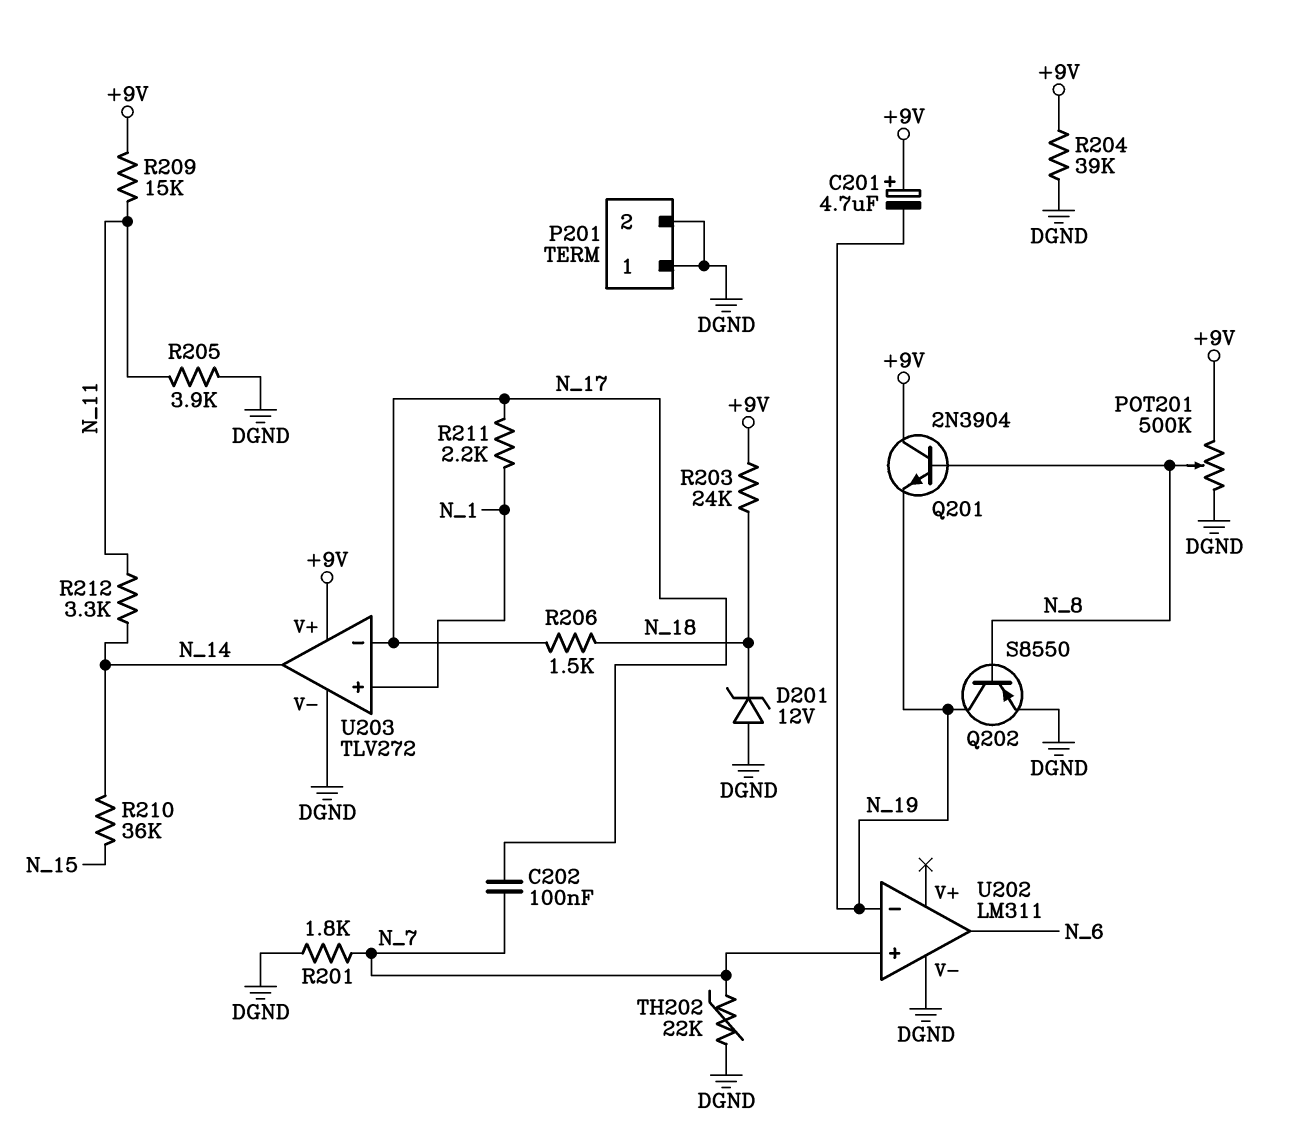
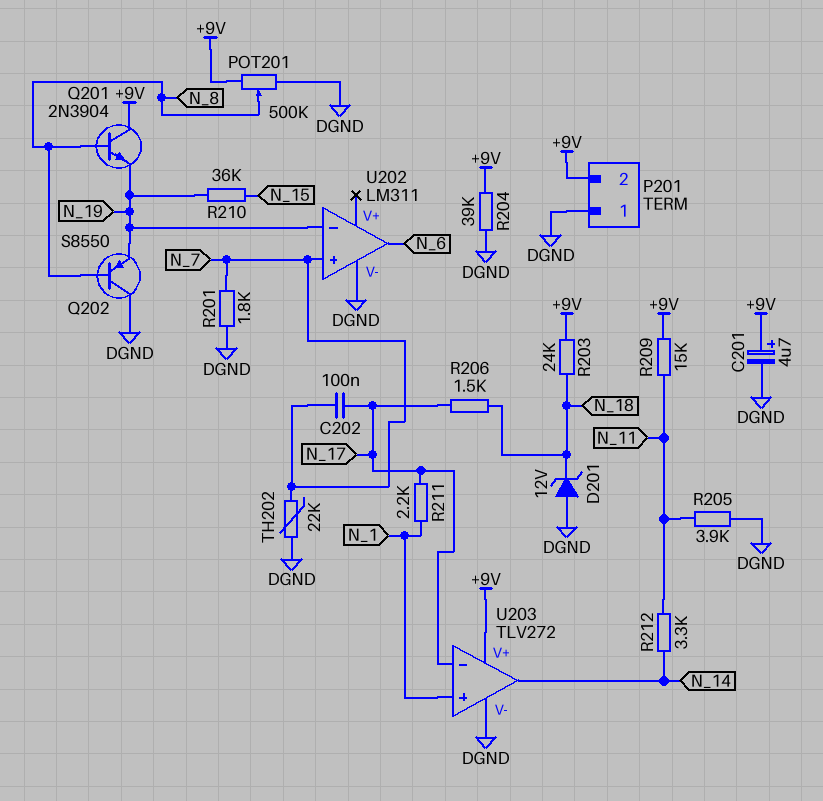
C201: 4.7uF (plus +9V, minus N_19) -> 4.7uF (plus +9V, minus DGND)
P201 pin 2: DGND -> +9V
Q202: PNP S8550 (B N_8, C N_19, E DGND) -> PNP S8550 (B N_8, C DGND, E N_19)
R210: 36k (N_14, N_15) -> 36k (N_15, N_19)

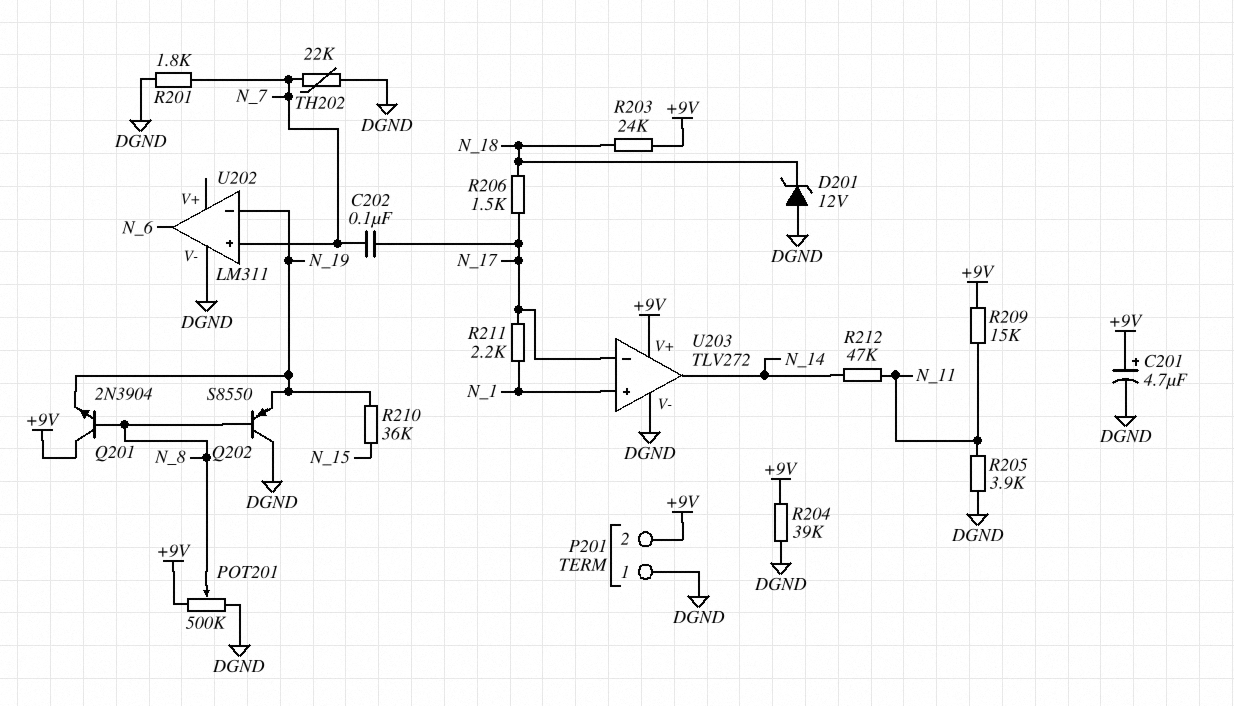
R212: 3.3k (N_11, N_14) -> 47k (N_11, N_14)

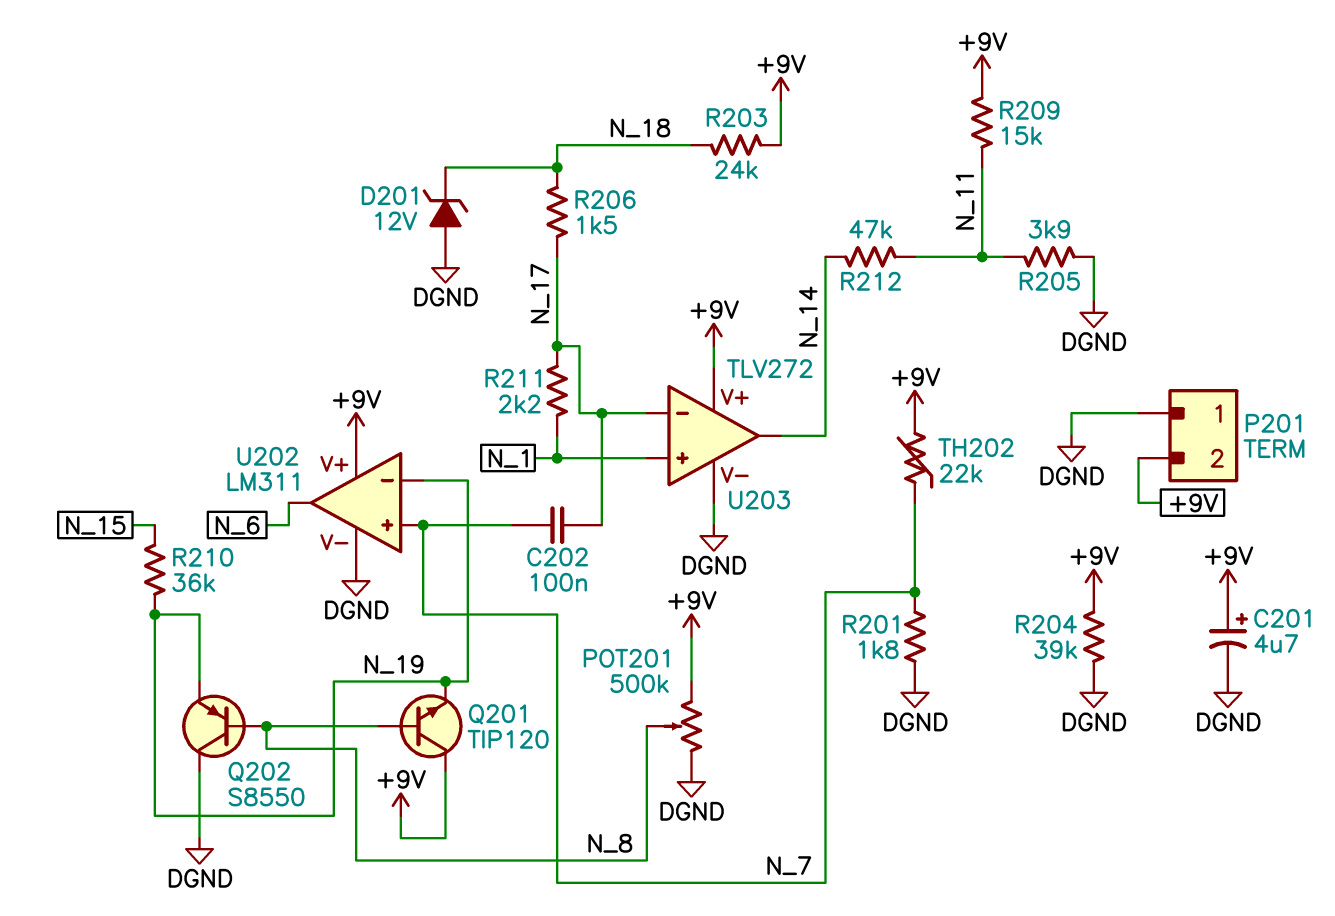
Q201: NPN 2N3904 (B N_8, C +9V, E N_19) -> NPN TIP120 (B N_8, C +9V, E N_19)
TH202: 22k (DGND, N_7) -> 22k (+9V, N_7)
U202 pin V+: none -> +9V

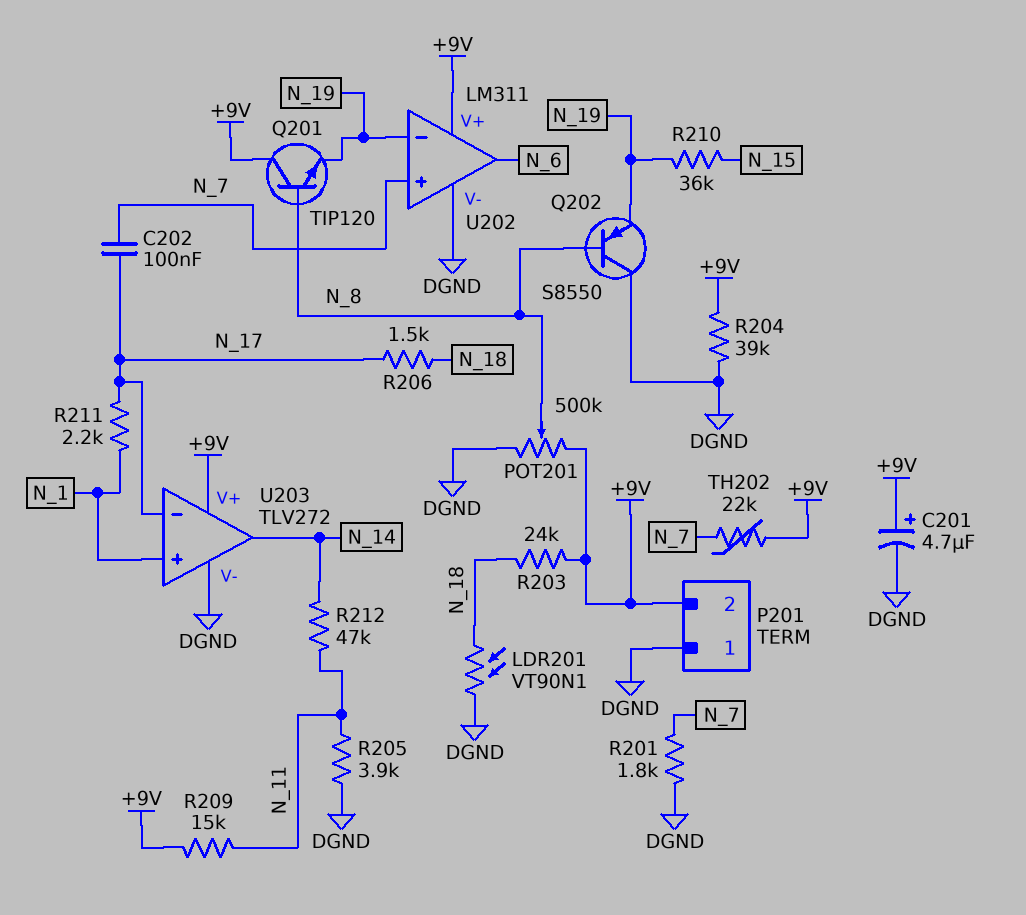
D201: zener 12V (A DGND, K N_18) -> none
LDR201: none -> VT90N1 (DGND, N_18)

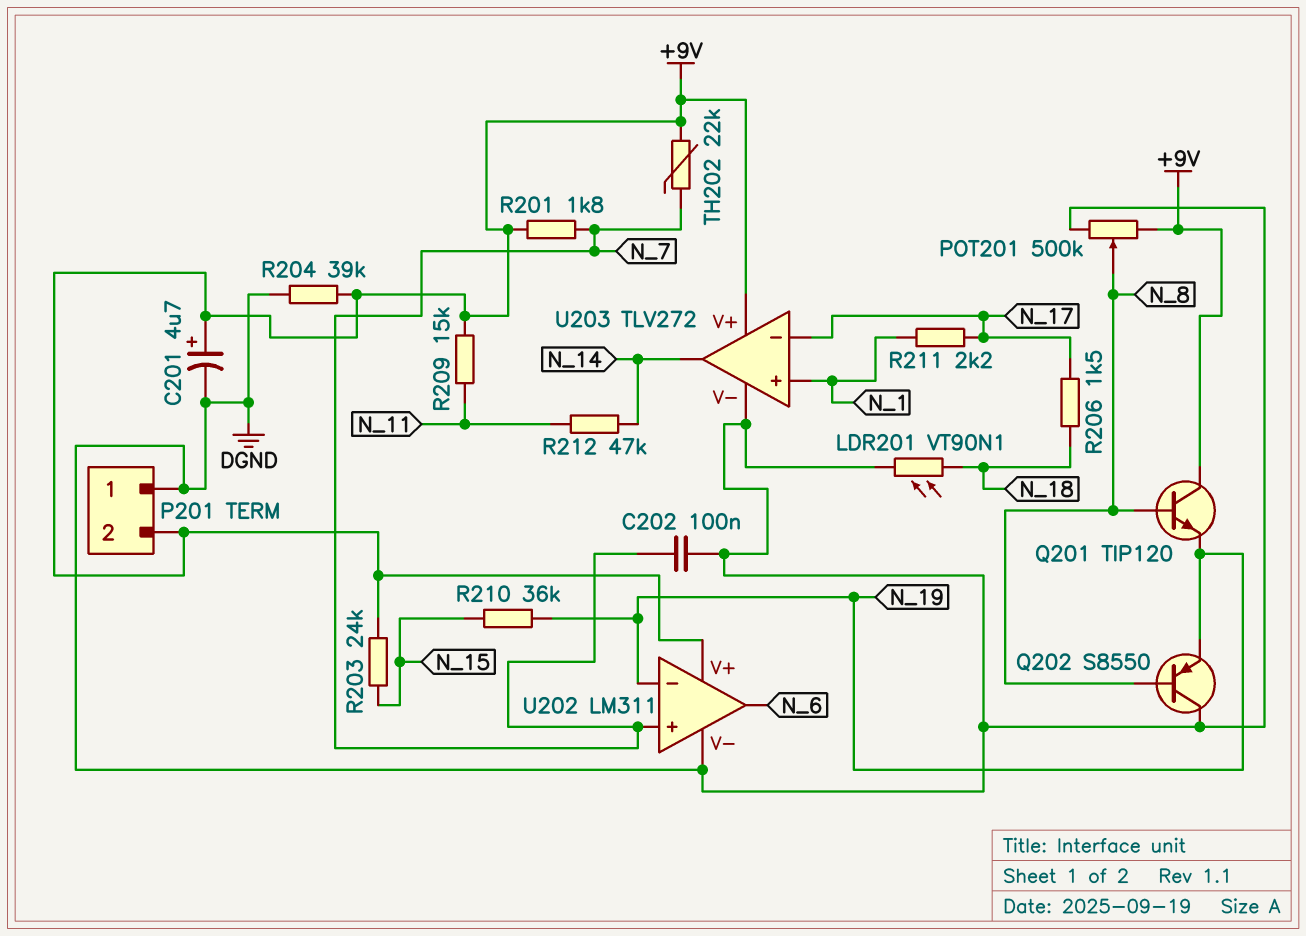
C202: 100nF (N_7, N_17) -> 100nF (DGND, N_7)
R201: 1.8k (DGND, N_7) -> 1.8k (+9V, N_7)
R203: 24k (+9V, N_18) -> 24k (+9V, N_15)
R205: 3.9k (DGND, N_11) -> none

